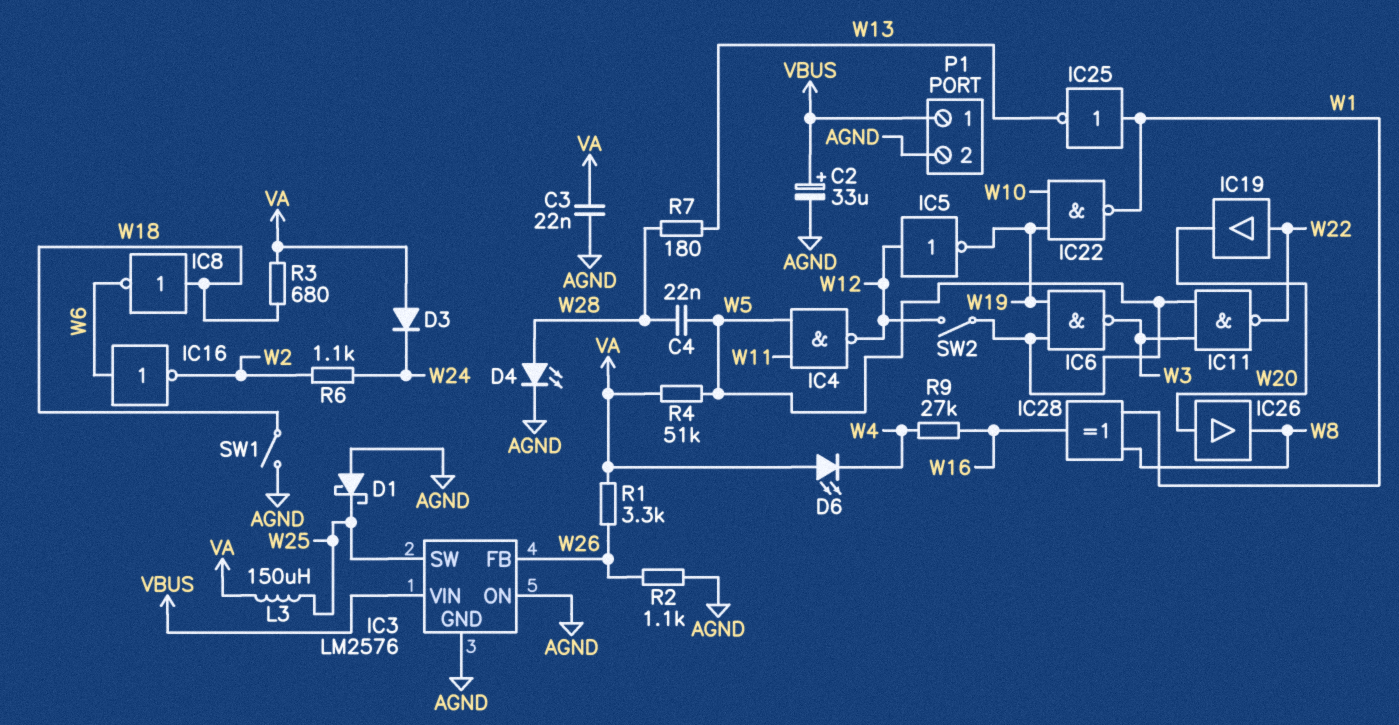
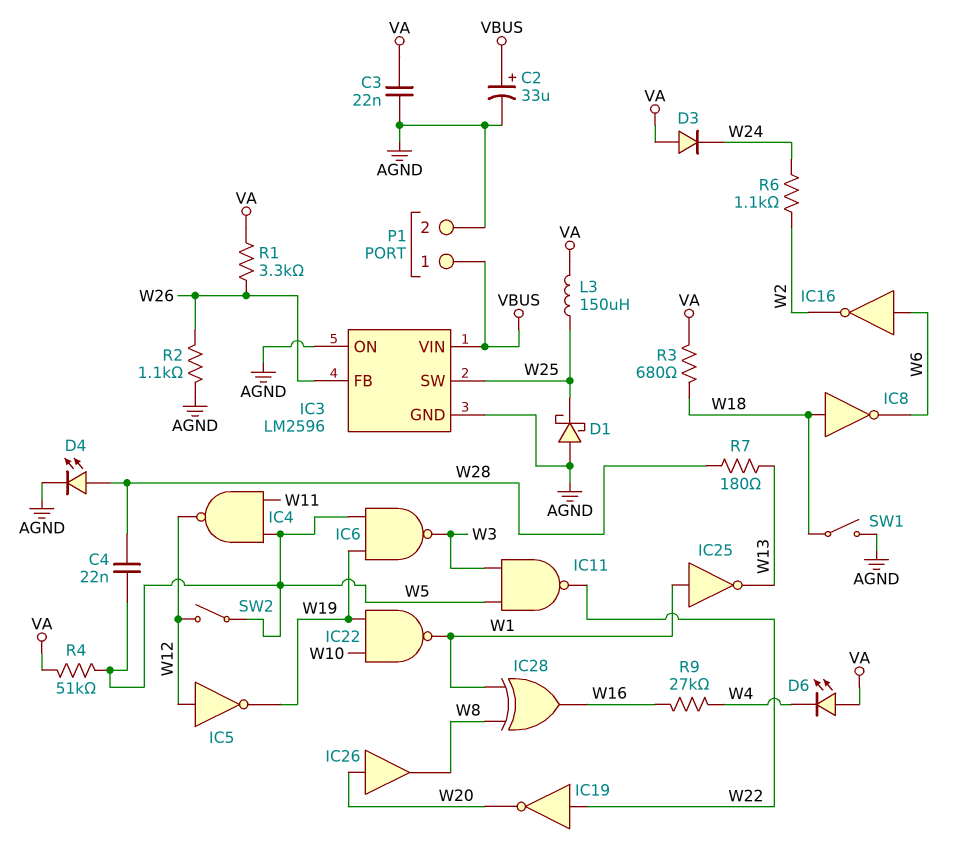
IC3: LM2576 -> LM2596
IC19: buffer (in W22, out W20) -> NOT (in W22, out W20)

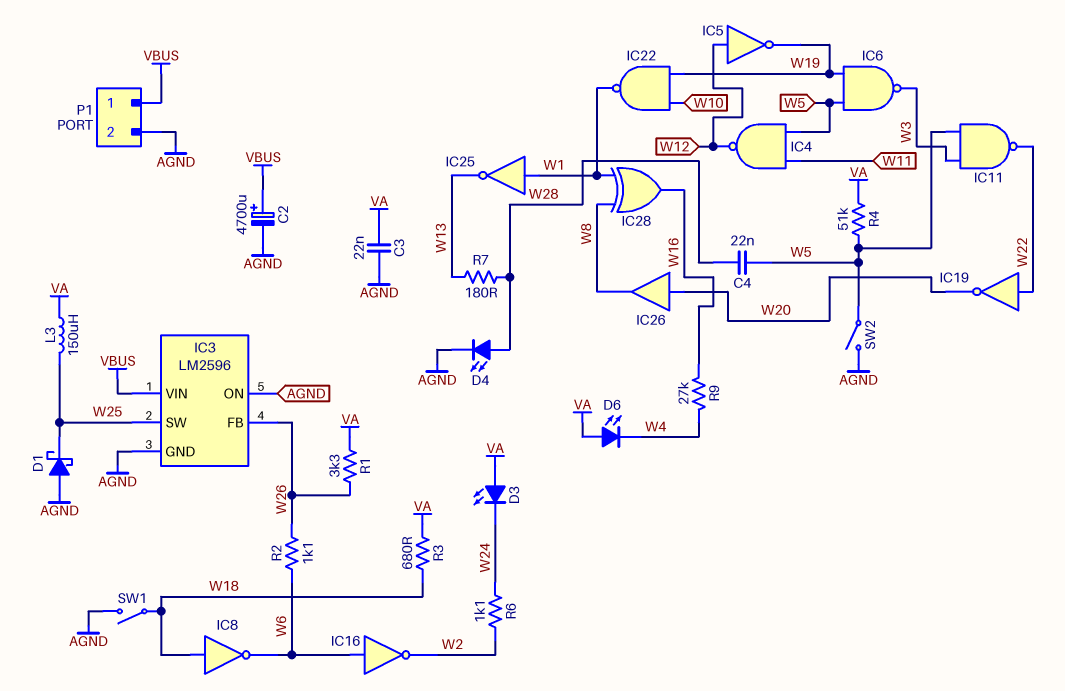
C2: 33uF (plus VBUS, minus AGND) -> 4700uF (plus VBUS, minus AGND)
D3: diode (A VA, K W24) -> LED (A VA, K W24)
R2: 1.1k (AGND, W26) -> 1.1k (W6, W26)
SW2: switch (W5, W12) -> switch (AGND, W5)

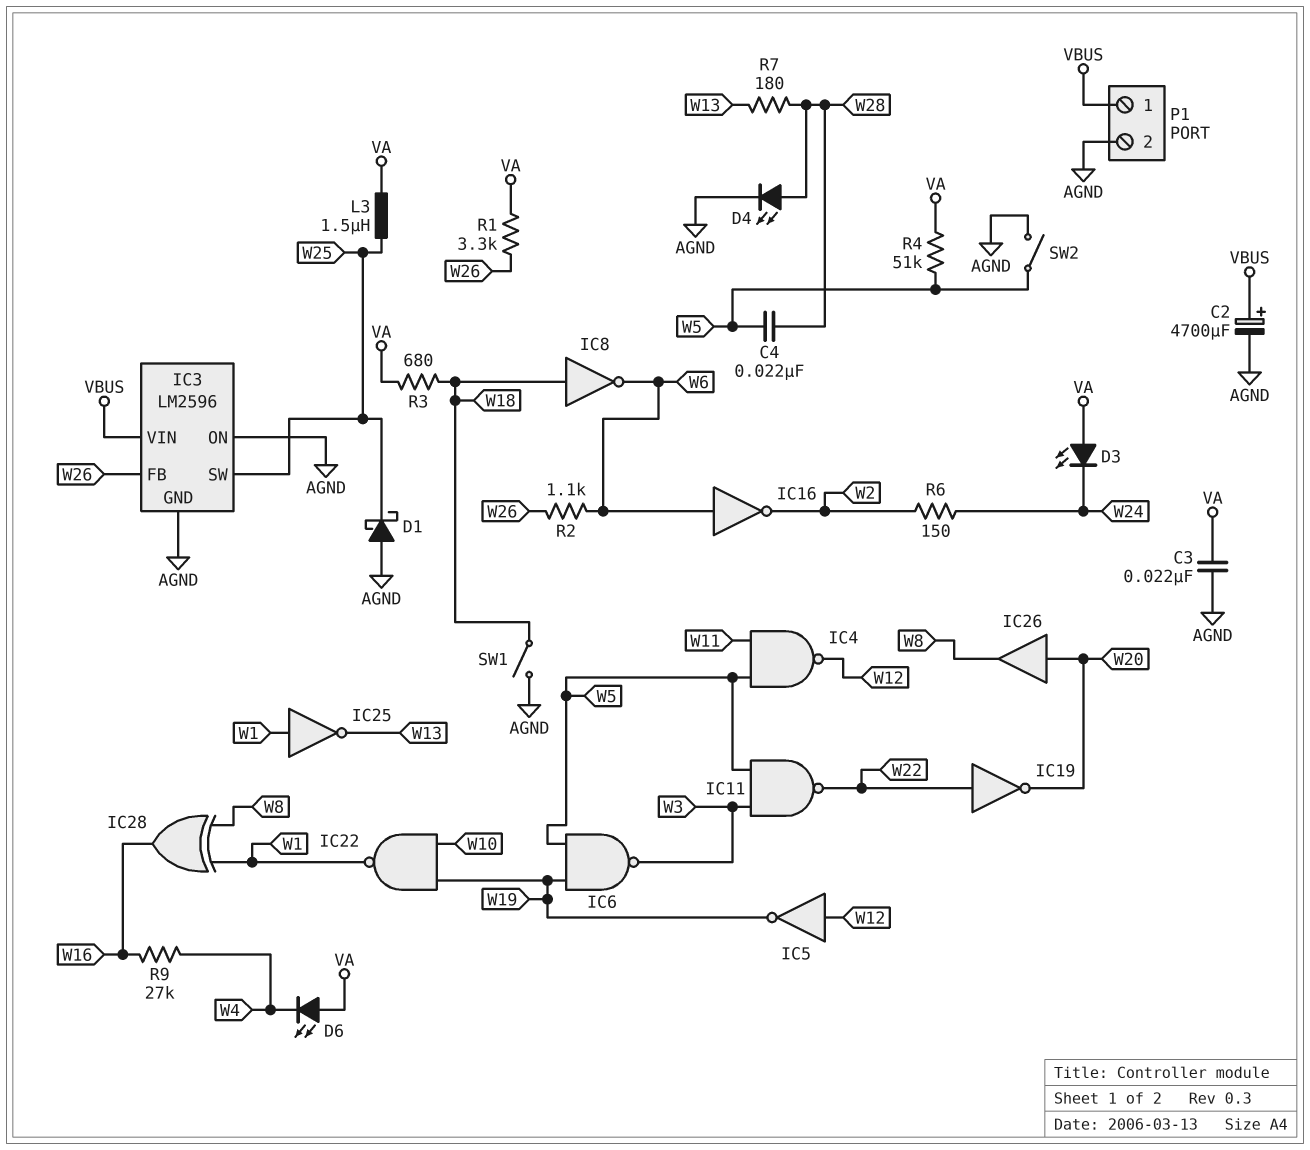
L3: 150uH (VA, W25) -> 1.5uH (VA, W25)
R6: 1.1k (W2, W24) -> 150 (W2, W24)

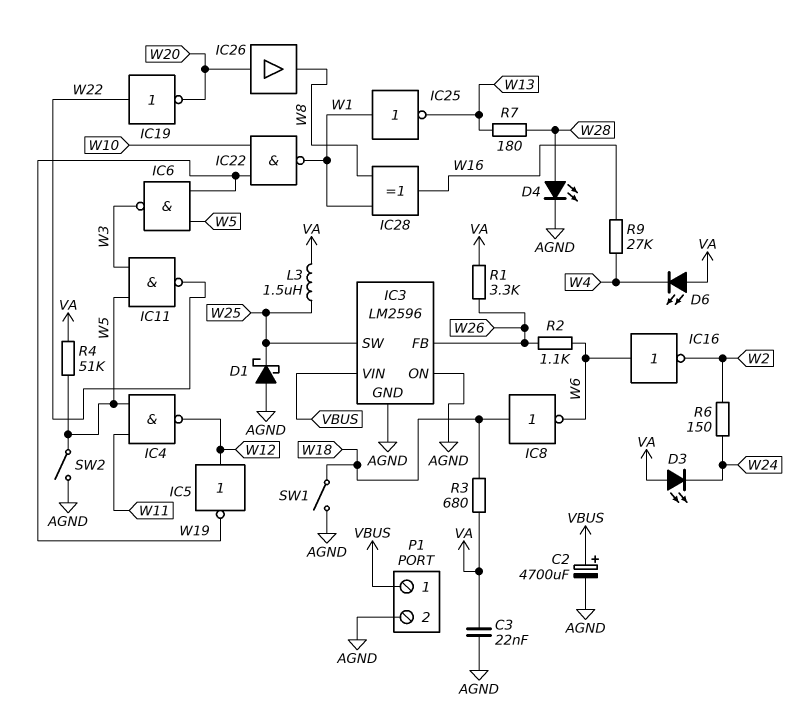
C4: 22nF (W5, W28) -> none

